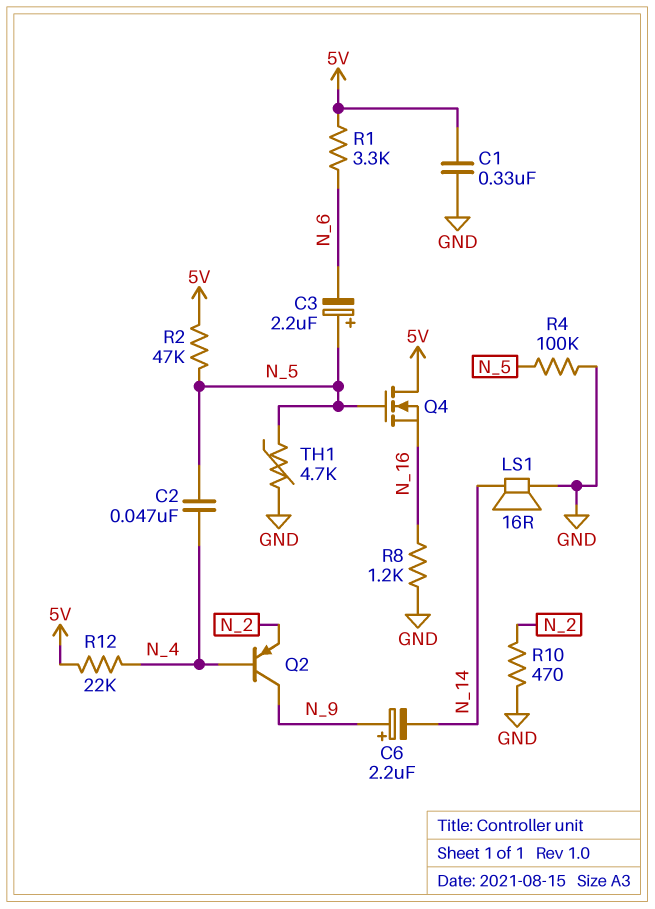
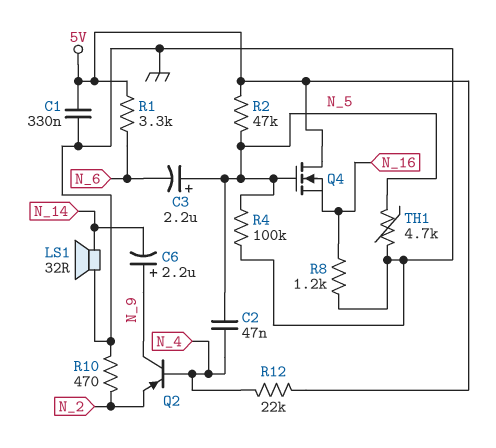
LS1: speaker 16R (GND, N_14) -> speaker 32R (GND, N_14)

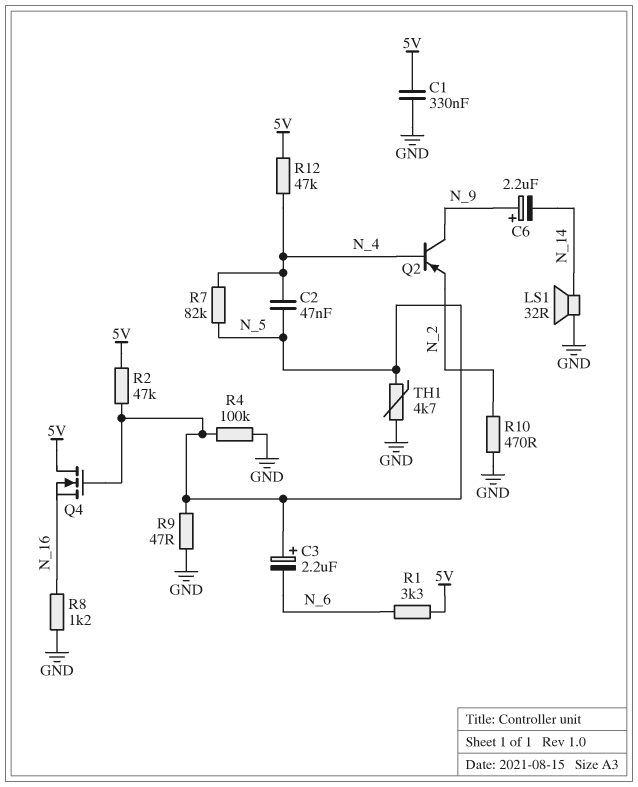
R7: none -> 82k (N_4, N_5)
R9: none -> 47 (GND, N_5)
R12: 22k (5V, N_4) -> 47k (5V, N_4)

